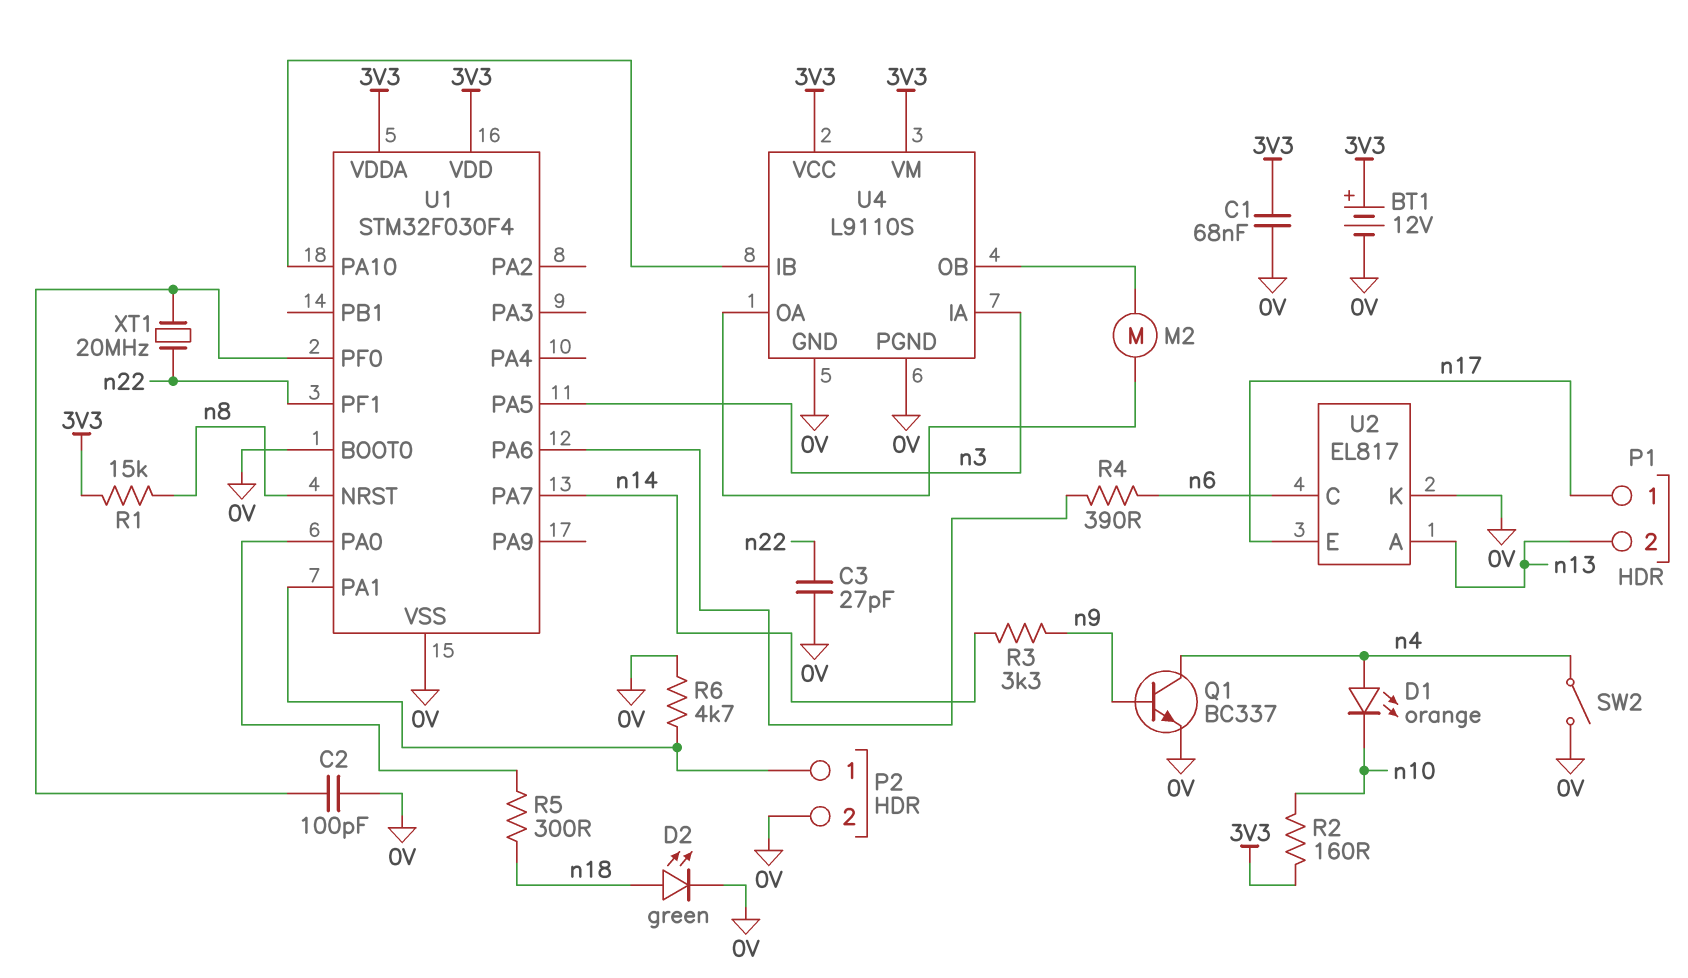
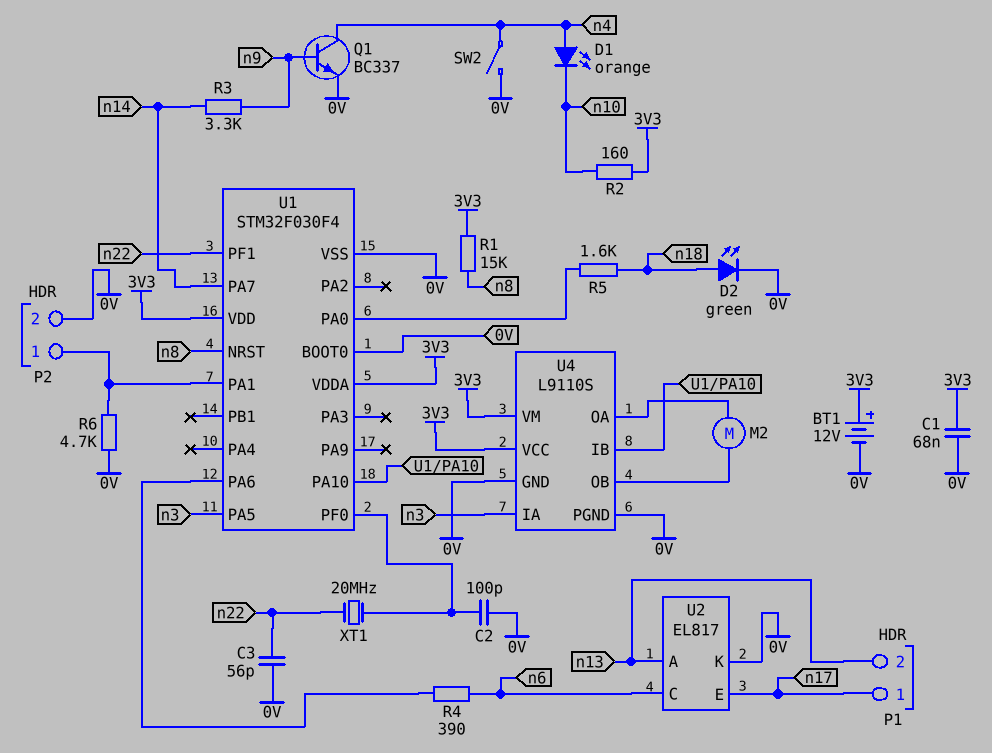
C3: 27pF (0V, n22) -> 56pF (0V, n22)
R5: 300 (U1/PA0, n18) -> 1.6k (U1/PA0, n18)

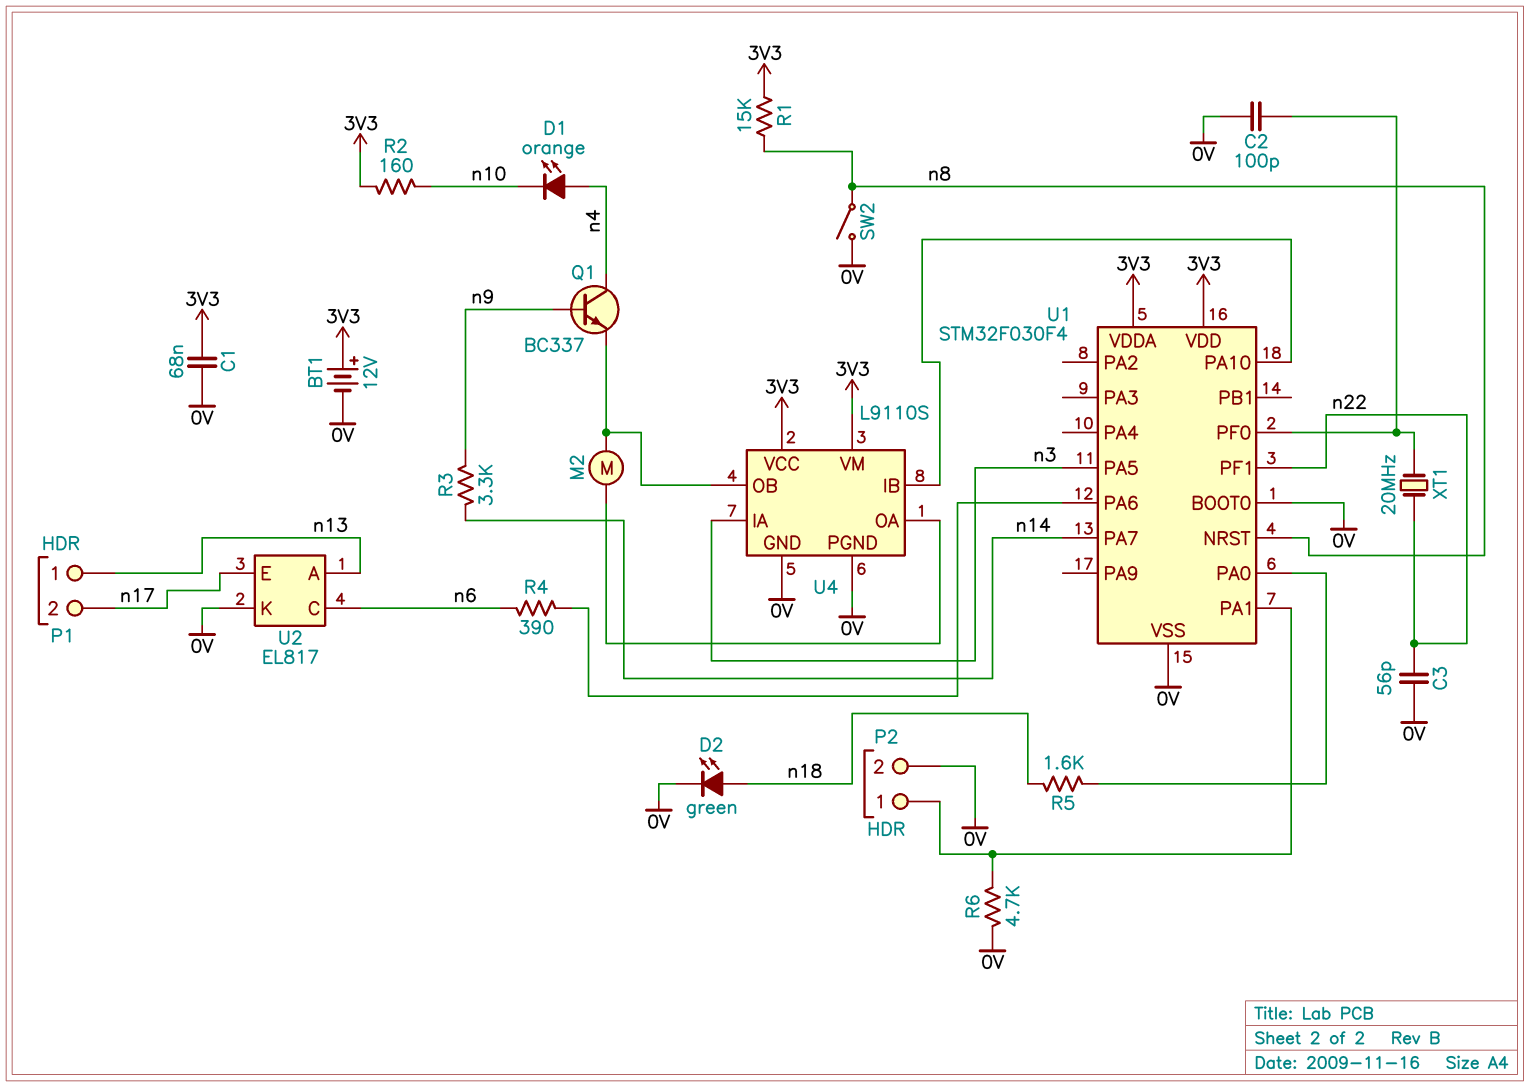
P1 pin 1: n17 -> n13
P1 pin 2: n13 -> n17
Q1: NPN BC337 (B n9, C n4, E 0V) -> NPN BC337 (B n9, C n4, E U4/OB)
SW2: switch (0V, n4) -> switch (0V, n8)

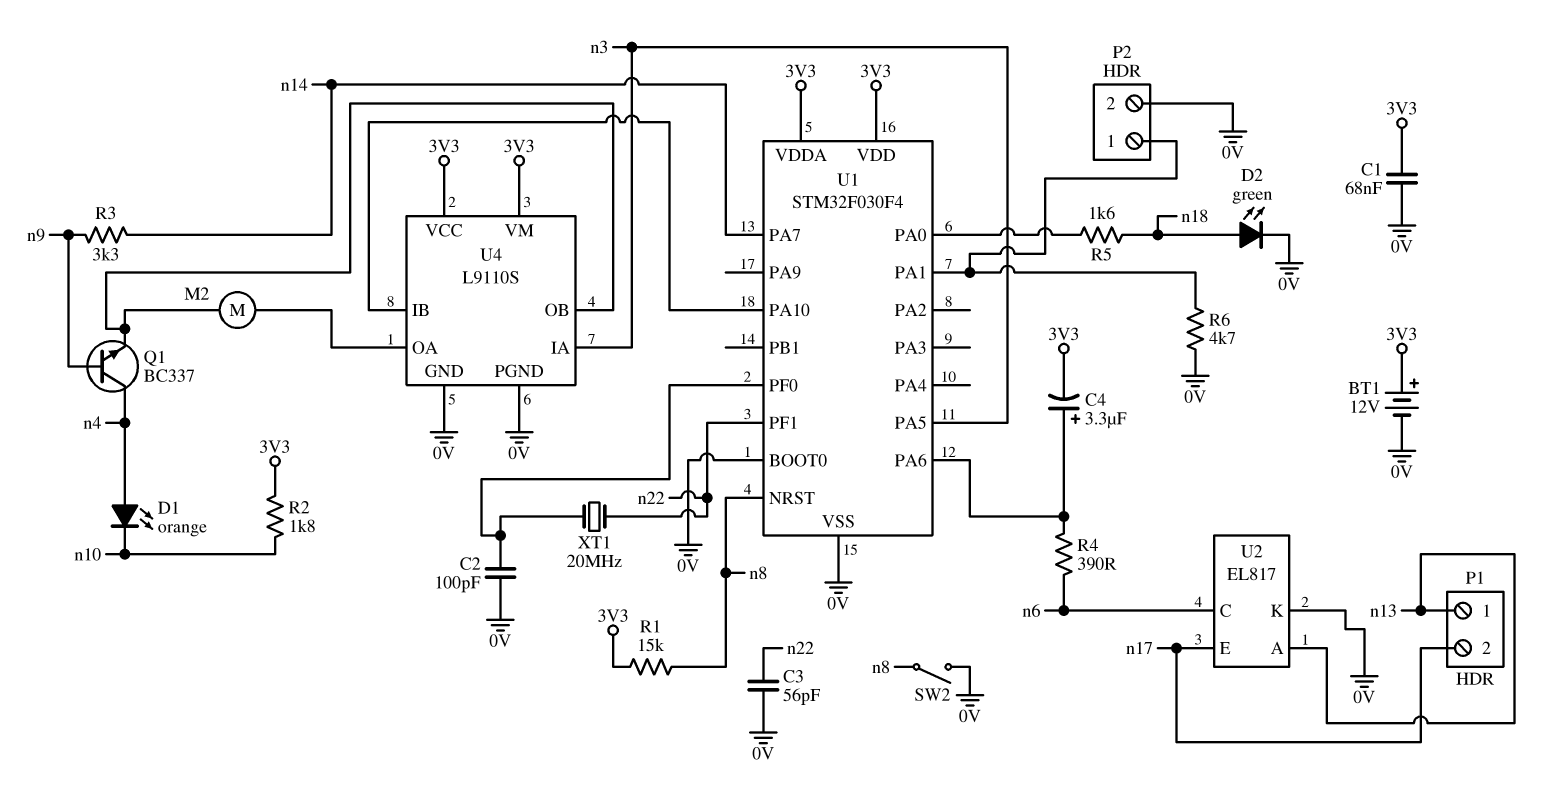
C4: none -> 3.3uF (plus U1/PA6, minus 3V3)
R2: 160 (3V3, n10) -> 1.8k (3V3, n10)

